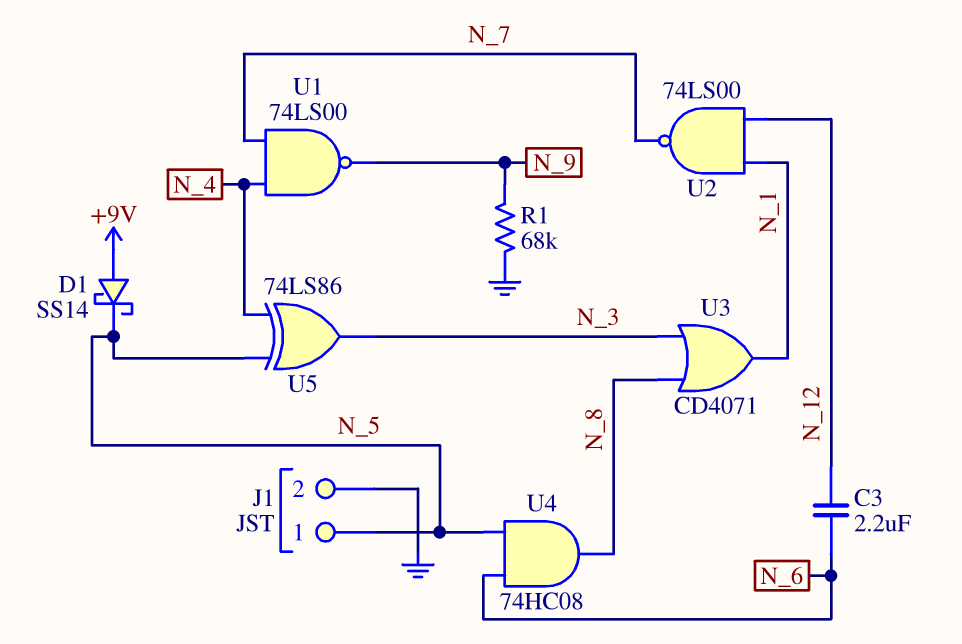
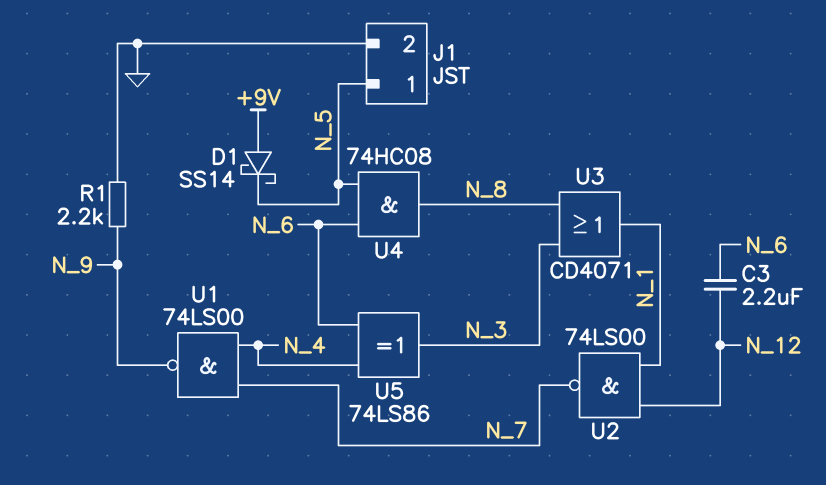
R1: 68k (GND, N_9) -> 2.2k (GND, N_9)
U5: XOR 74LS86 (in N_4, in N_5, out N_3) -> XOR 74LS86 (in N_4, in N_6, out N_3)

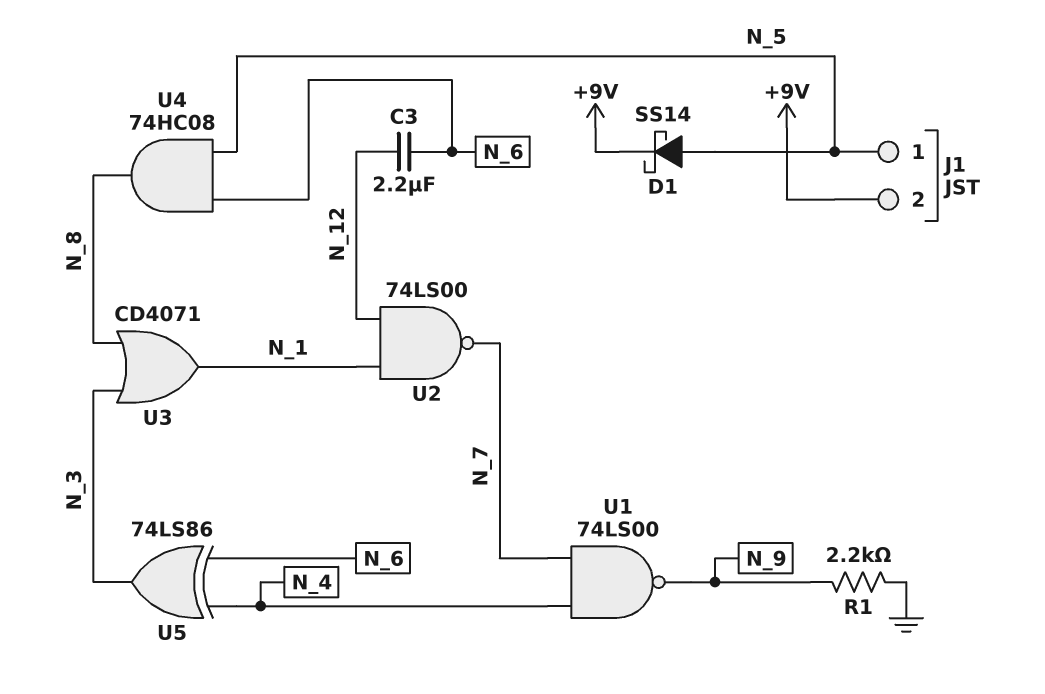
D1: schottky SS14 (A +9V, K N_5) -> schottky SS14 (A N_5, K +9V)
J1 pin 2: GND -> +9V

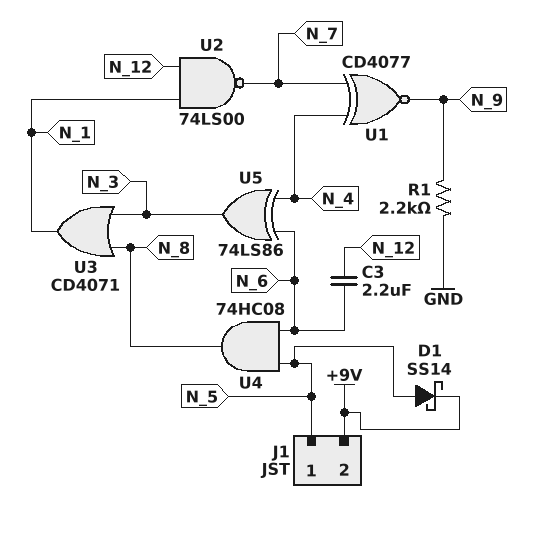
U1: NAND 74LS00 (in N_4, in N_7, out N_9) -> XNOR CD4077 (in N_4, in N_7, out N_9)

